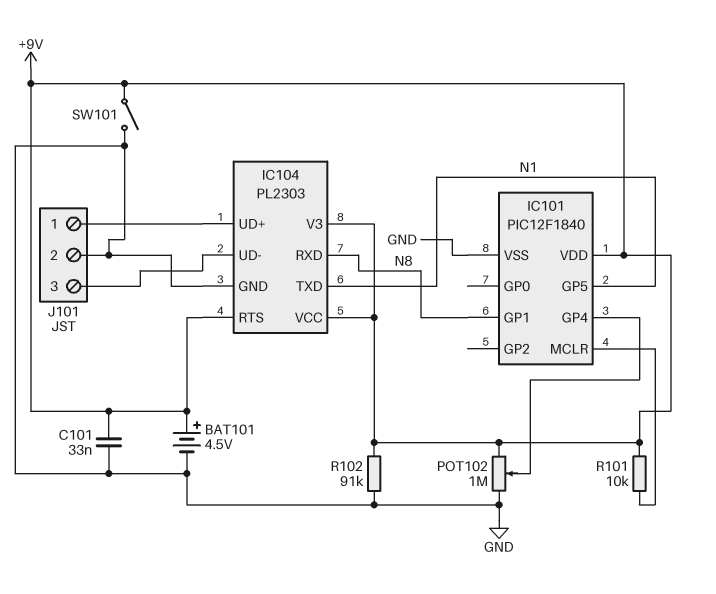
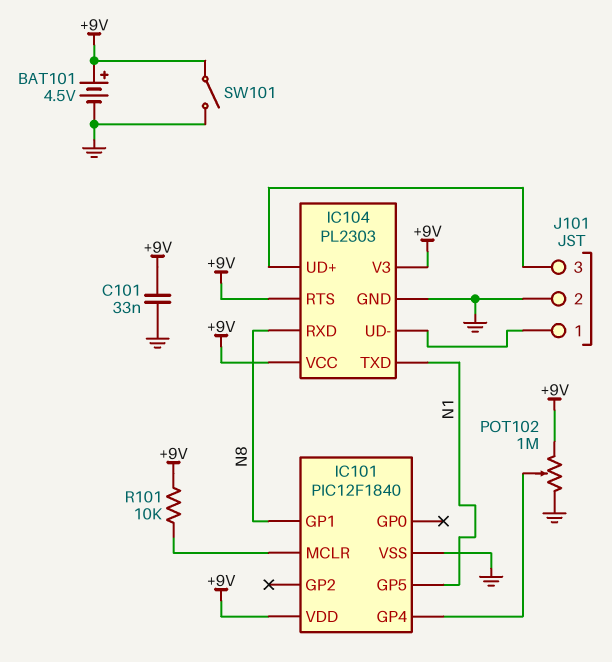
J101 pin 1: IC104/UD+ -> IC104/UD-
J101 pin 3: IC104/UD- -> IC104/UD+
R102: 91k (+9V, GND) -> none

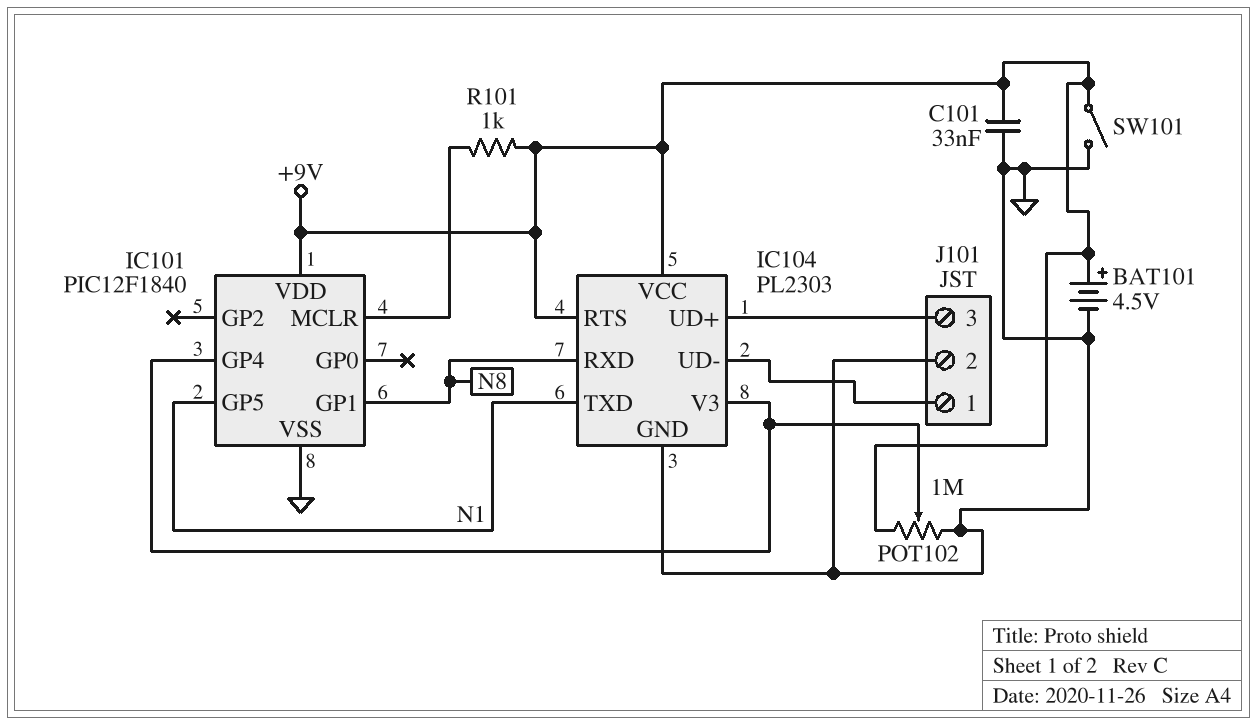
IC104 pin V3: +9V -> IC101/GP4
R101: 10k (+9V, IC101/MCLR) -> 1k (+9V, IC101/MCLR)

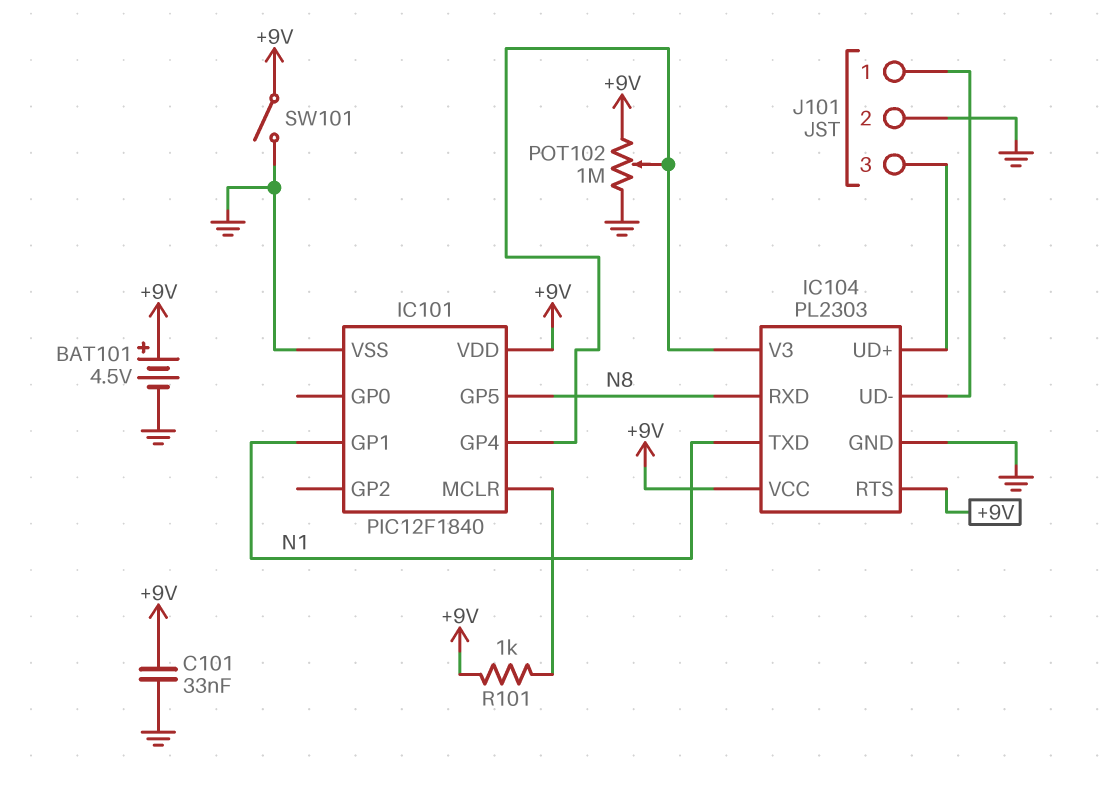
IC101 pin GP1: N8 -> N1
IC101 pin GP5: N1 -> N8

